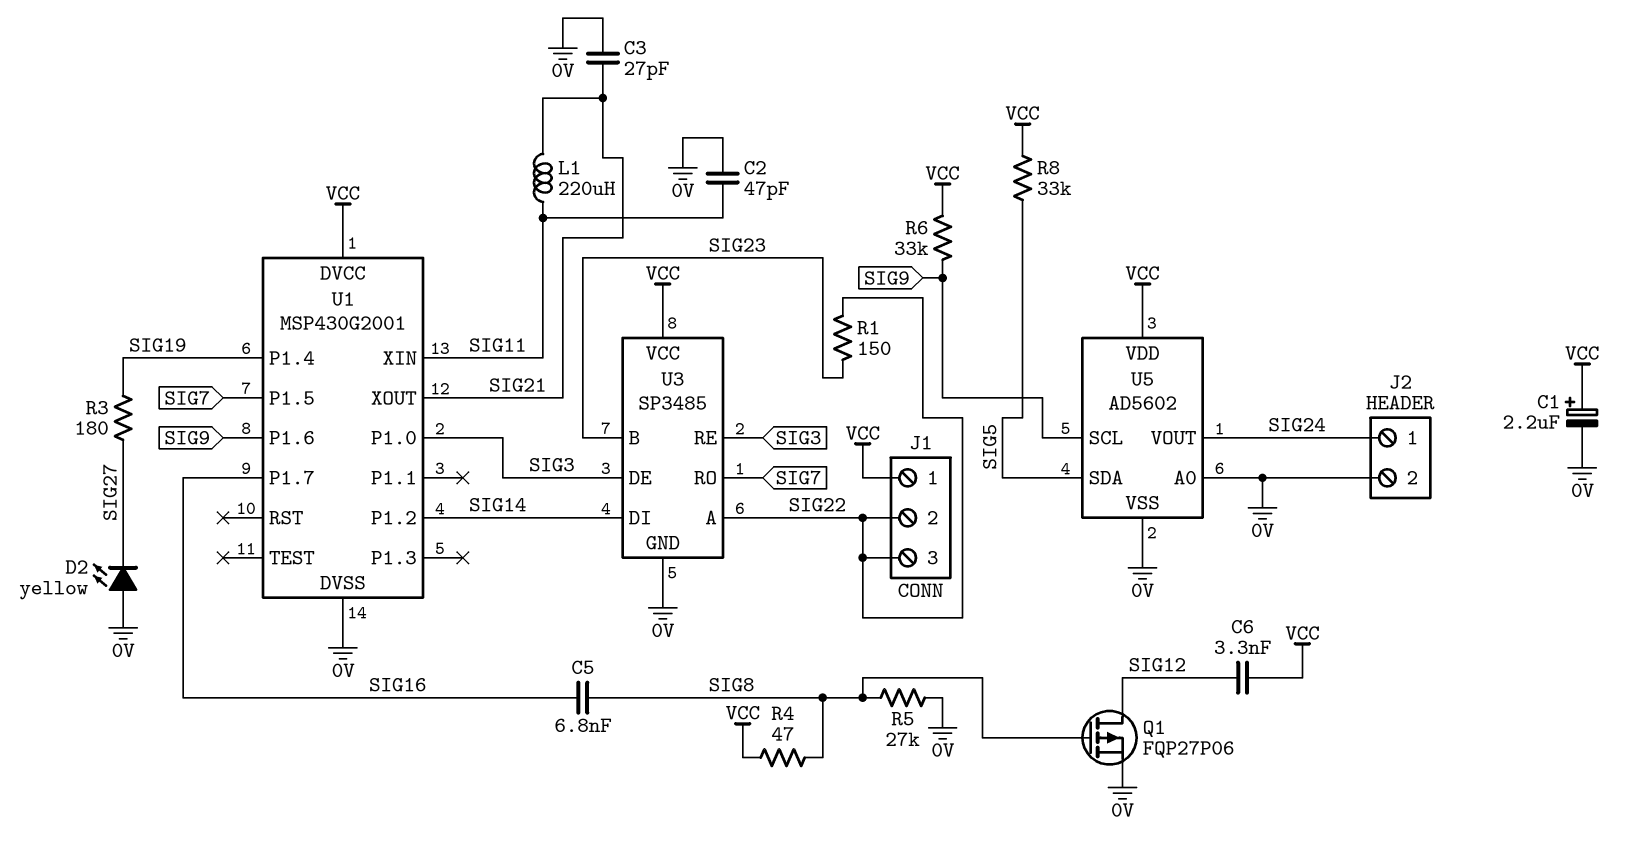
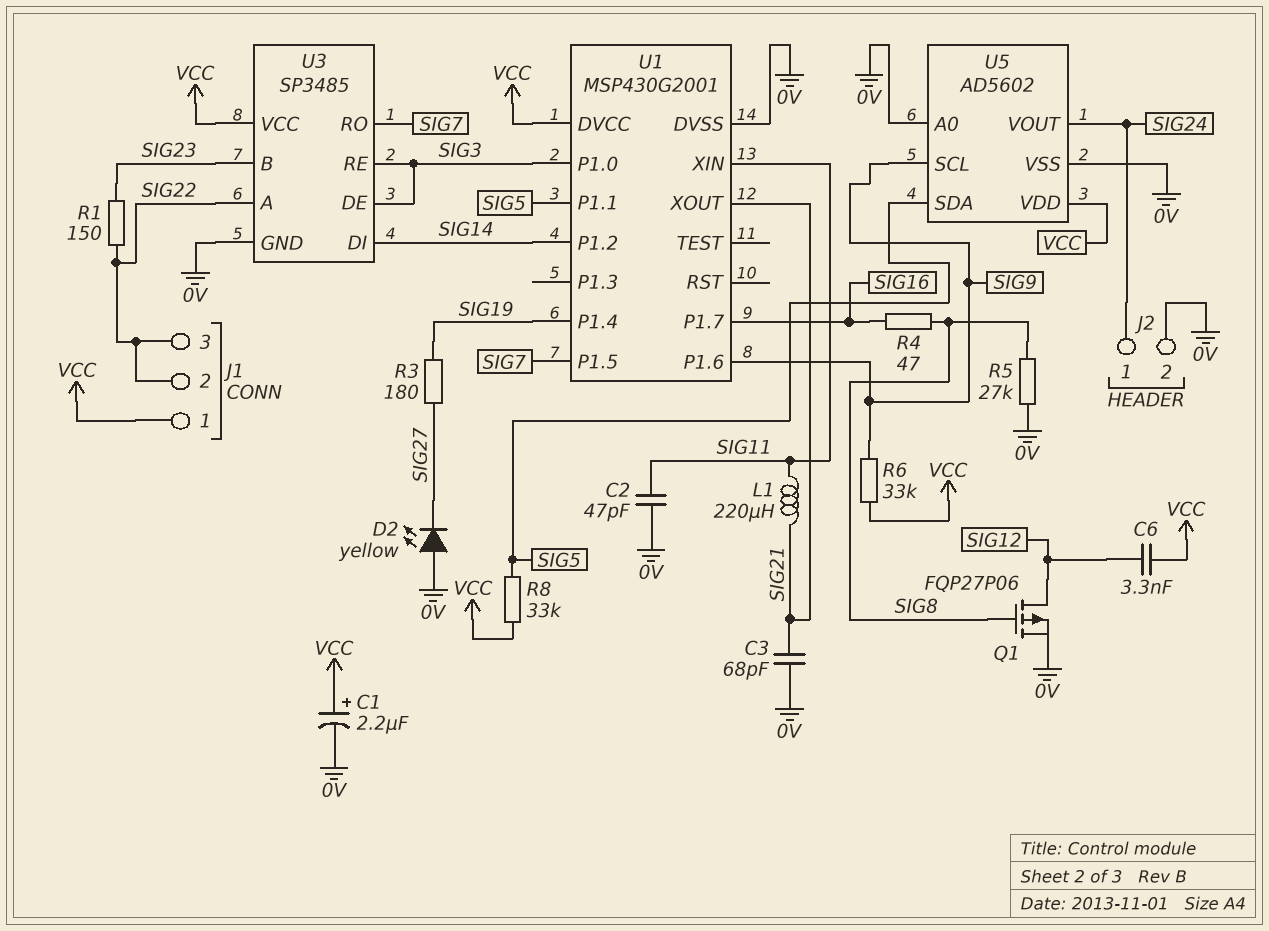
C3: 27pF (0V, SIG21) -> 68pF (0V, SIG21)
C5: 6.8nF (SIG8, SIG16) -> none
R4: 47 (SIG8, VCC) -> 47 (SIG8, SIG16)
U1 pin P1.1: none -> SIG5

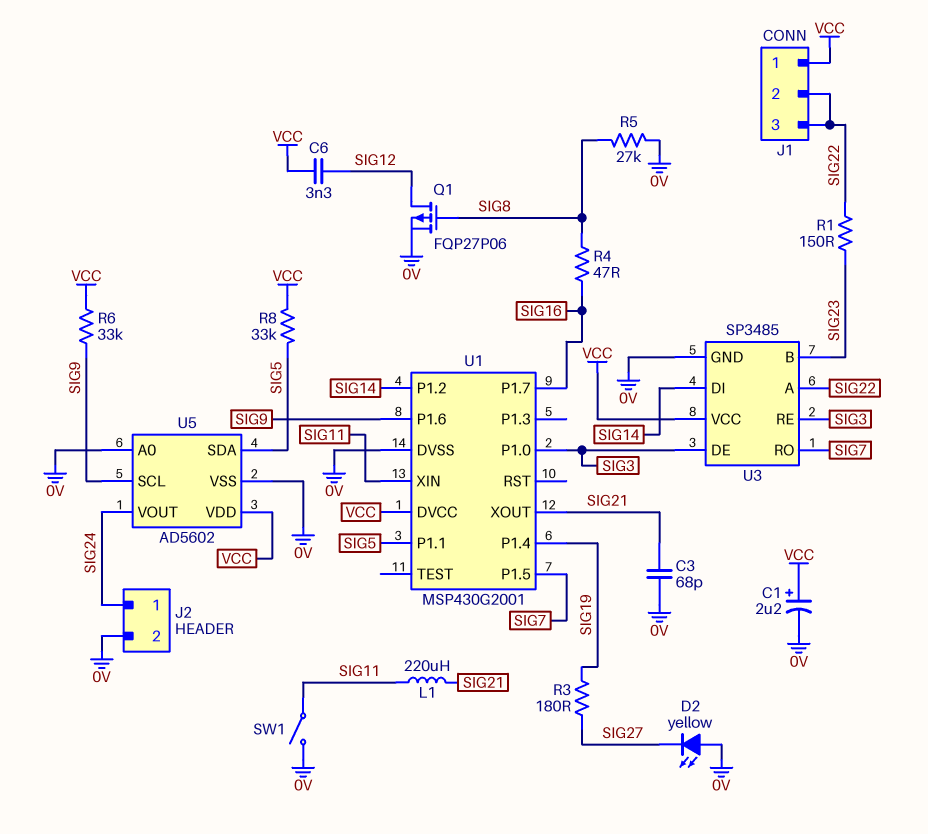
C2: 47pF (0V, SIG11) -> none
SW1: none -> switch (0V, SIG11)

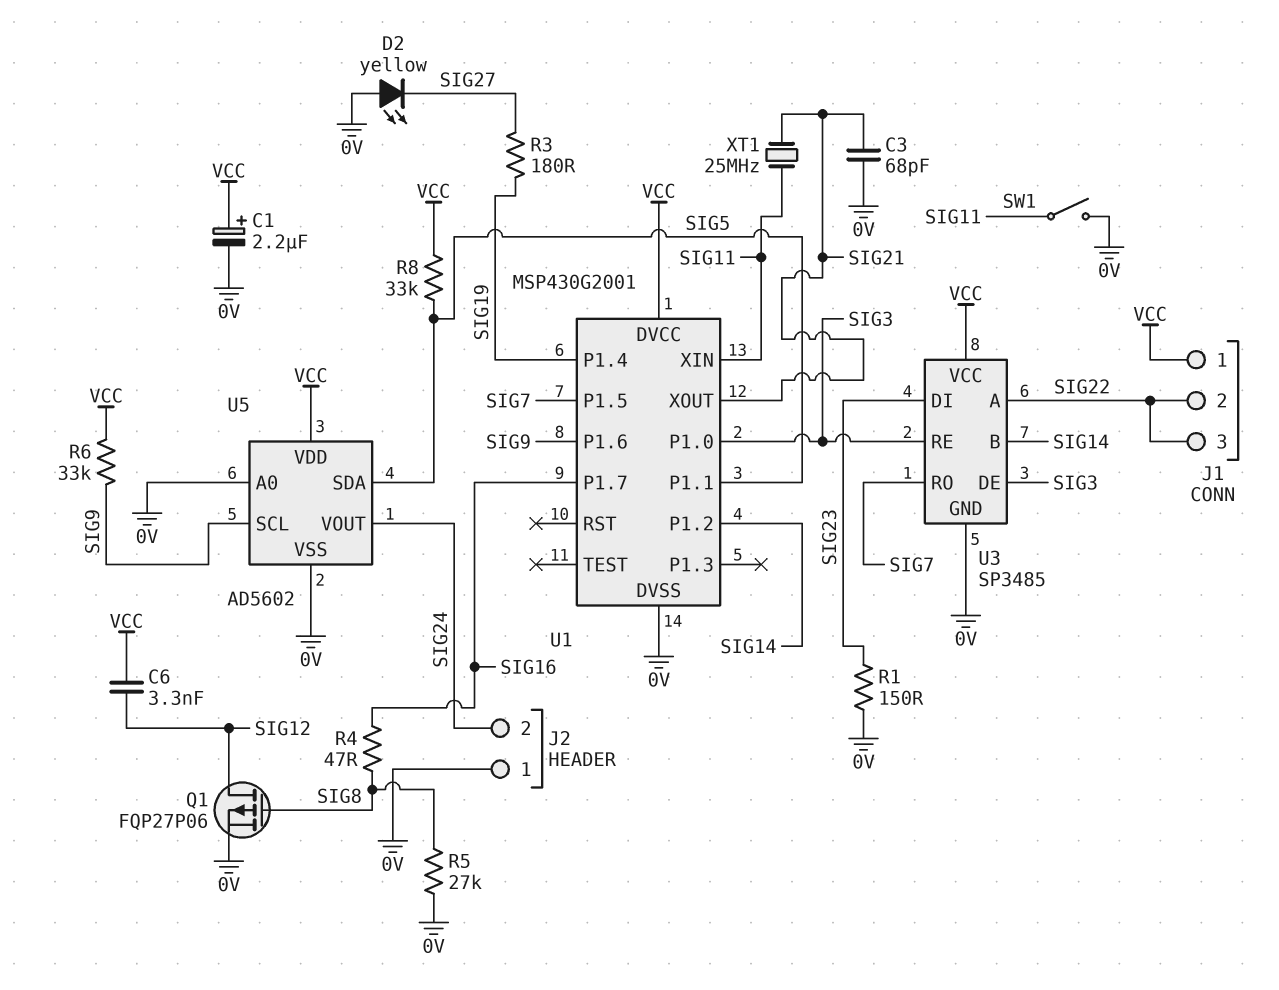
J2 pin 1: SIG24 -> 0V
J2 pin 2: 0V -> SIG24
L1: 220uH (SIG11, SIG21) -> none
R1: 150 (SIG22, SIG23) -> 150 (0V, SIG23)
U3 pin B: SIG23 -> SIG14
U3 pin DI: SIG14 -> SIG23
XT1: none -> 25MHz (SIG11, SIG21)

